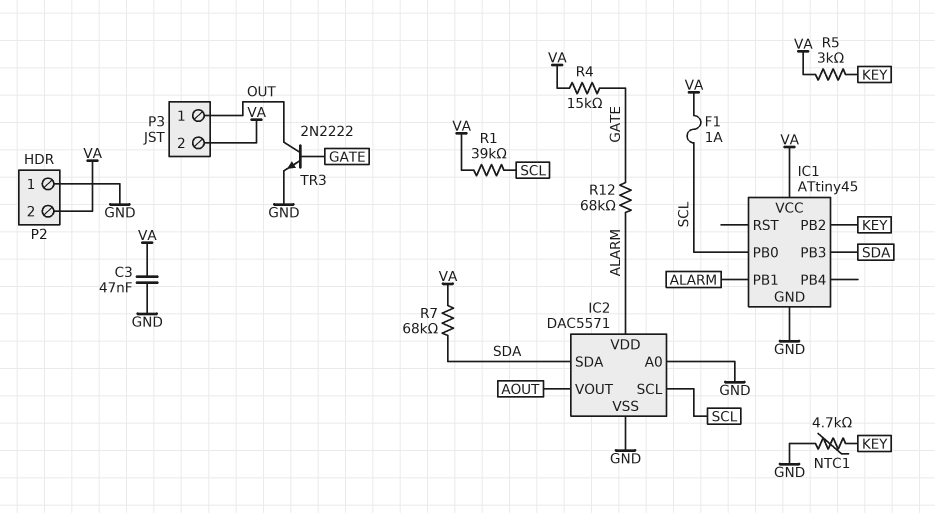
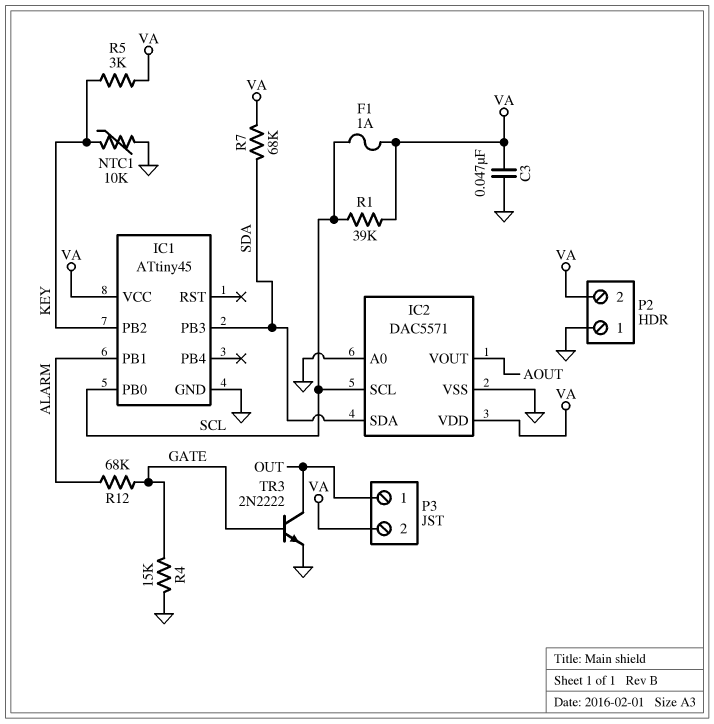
IC2 pin VDD: ALARM -> VA
NTC1: 4.7k (GND, KEY) -> 10k (GND, KEY)
R4: 15k (GATE, VA) -> 15k (GATE, GND)

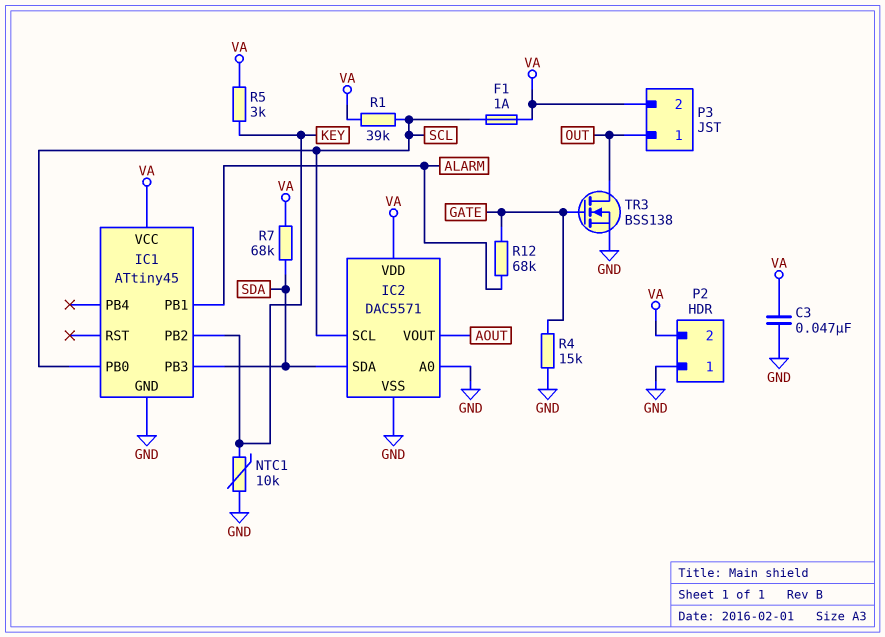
TR3: NPN 2N2222 (B GATE, C OUT, E GND) -> NMOS BSS138 (G GATE, D OUT, S GND)

